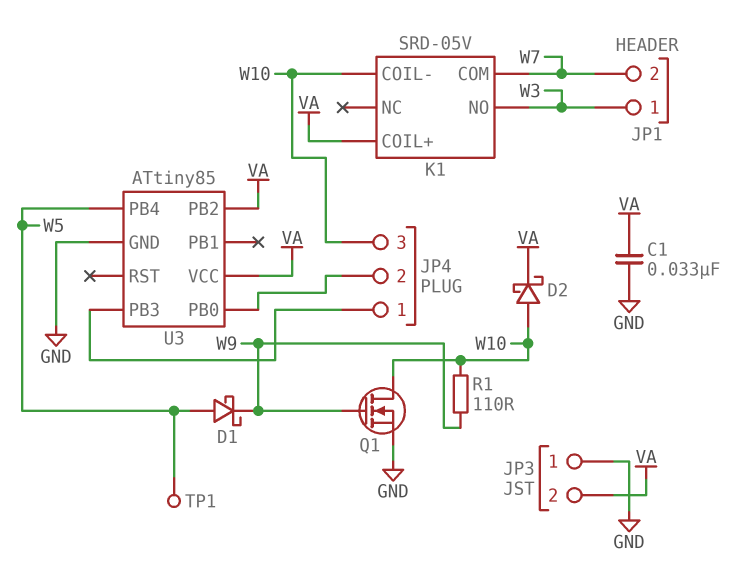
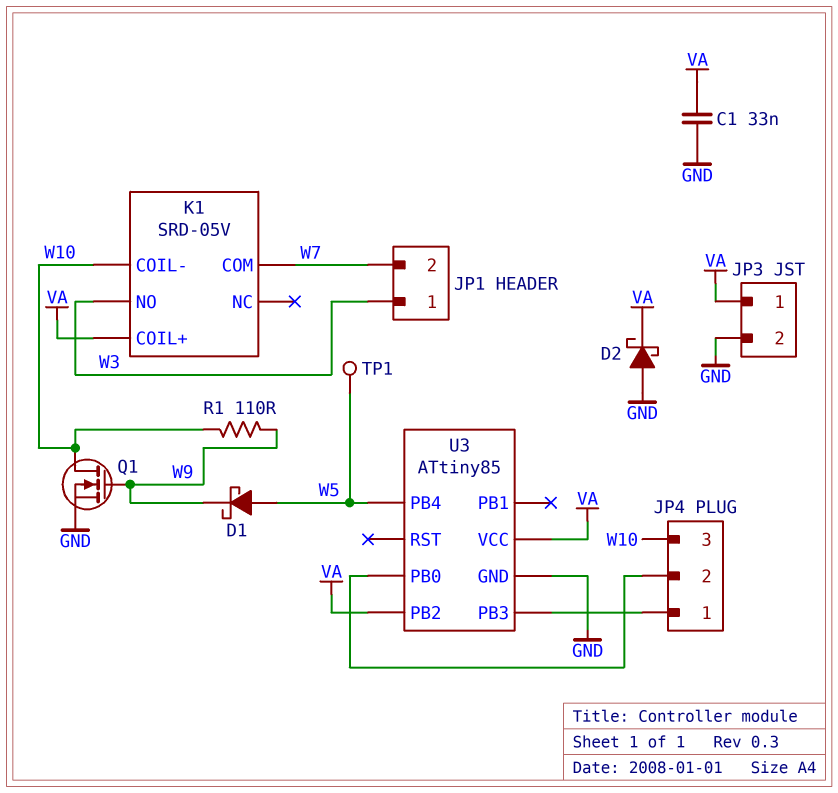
D2: schottky (A W10, K VA) -> schottky (A GND, K VA)
JP3 pin 1: GND -> VA
JP3 pin 2: VA -> GND

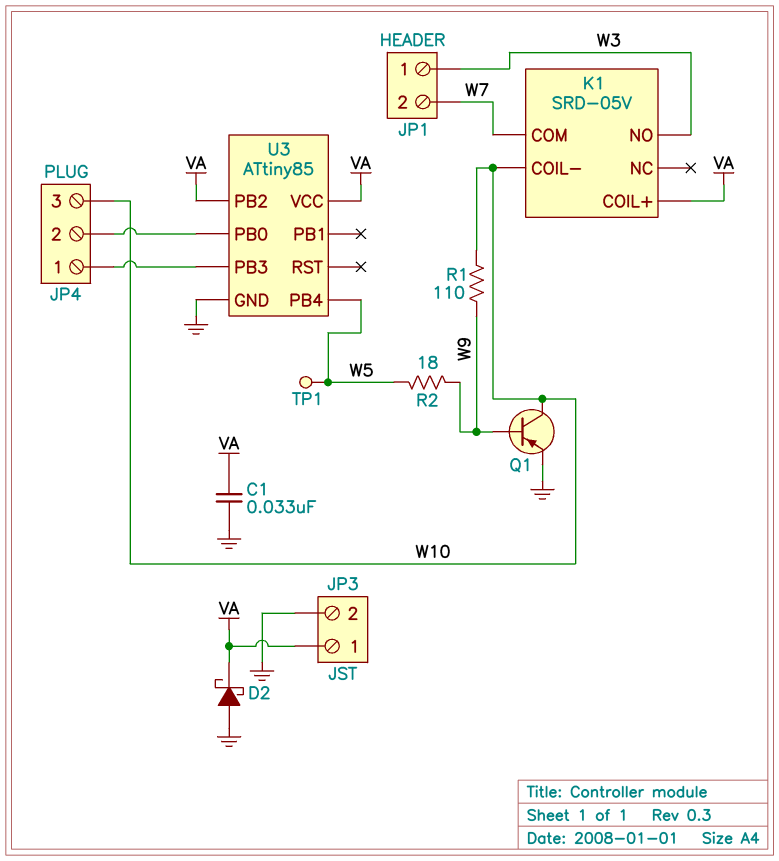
D1: schottky (A W5, K W9) -> none
Q1: NMOS (G W9, D W10, S GND) -> PNP (B W9, C W10, E GND)
R2: none -> 18 (W5, W9)

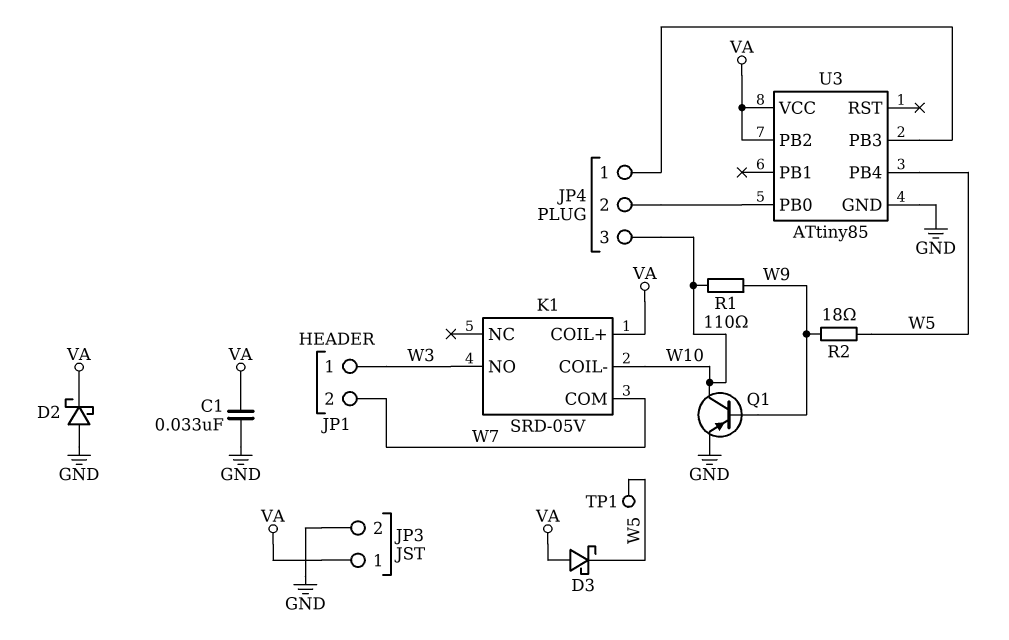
D3: none -> schottky (A VA, K W5)

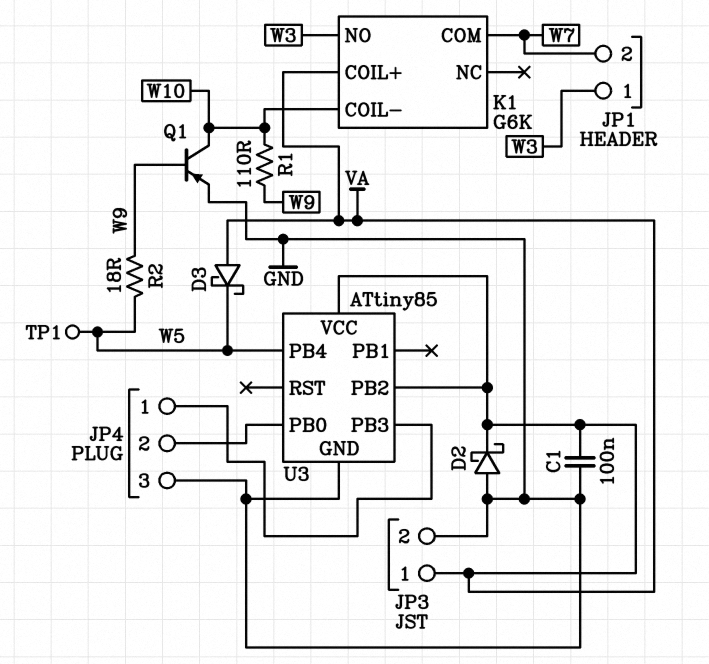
C1: 33nF (GND, VA) -> 100nF (GND, VA)
JP4 pin 3: W10 -> GND
K1: SRD-05V -> G6K

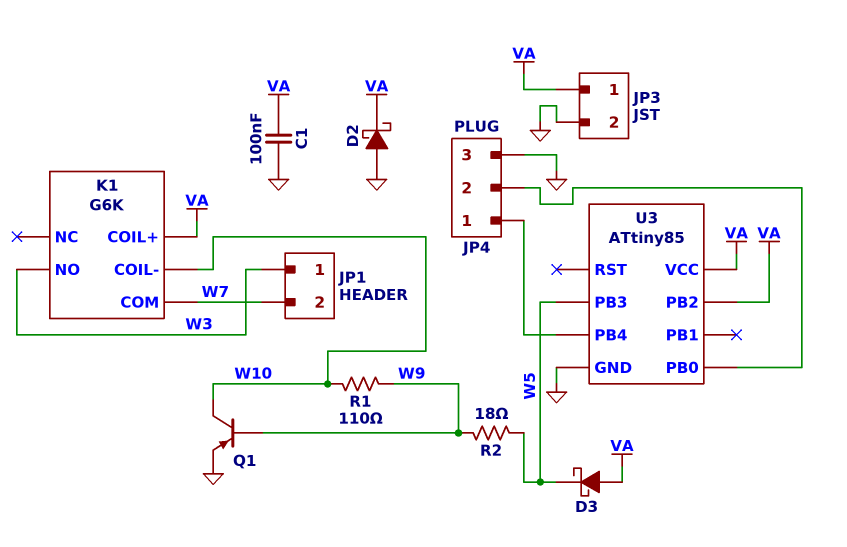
TP1: test point (W5) -> none
U3 pin PB3: JP4/1 -> W5
U3 pin PB4: W5 -> JP4/1

